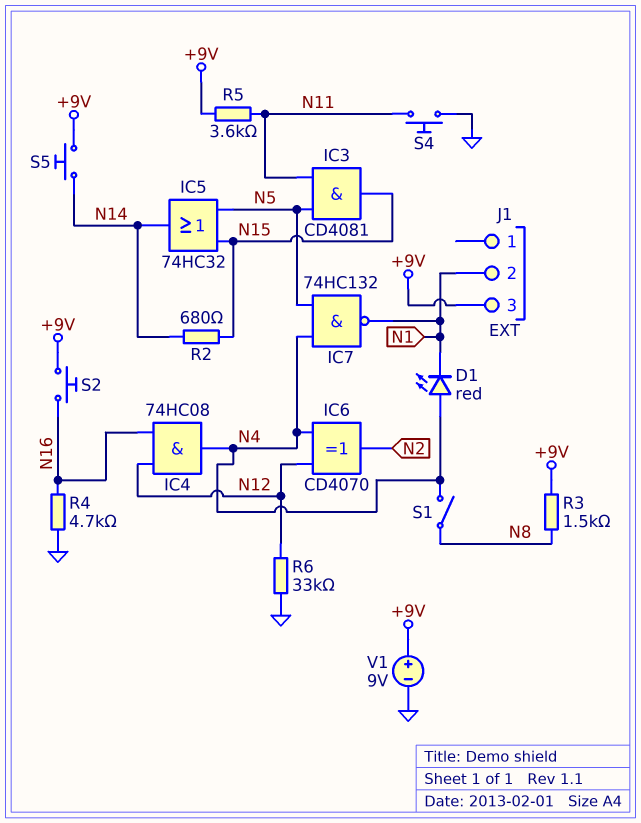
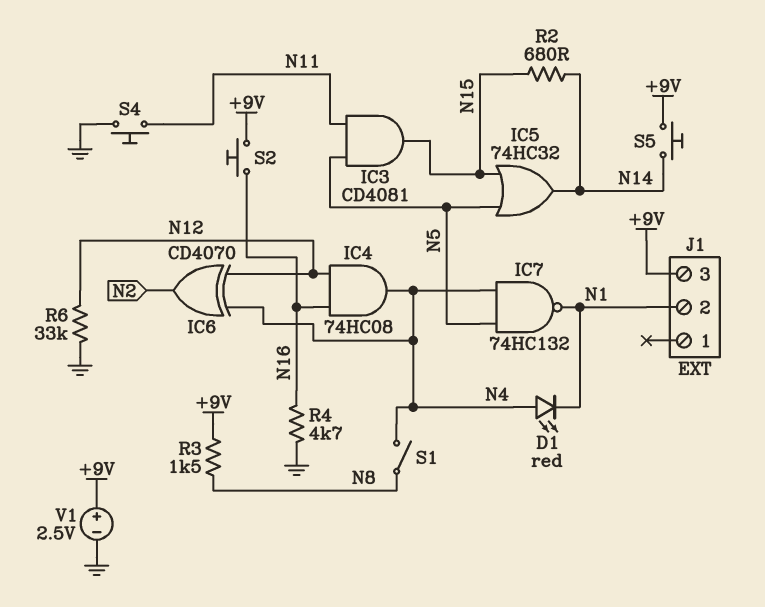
R5: 3.6k (+9V, N11) -> none
V1: 9V (plus +9V, minus GND) -> 2.5V (plus +9V, minus GND)

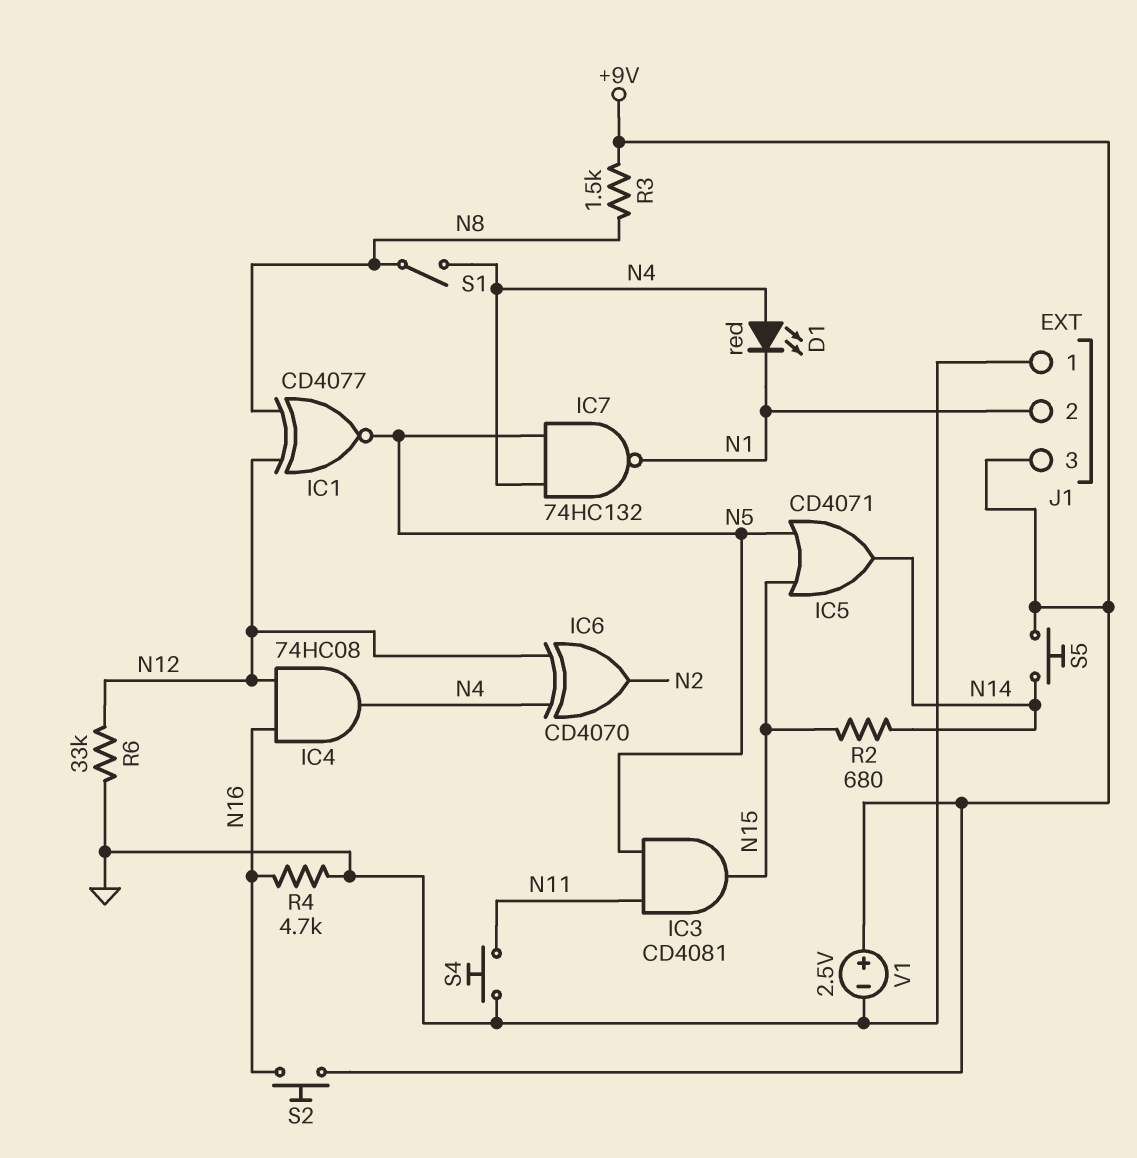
IC1: none -> XNOR CD4077 (in N8, in N12, out N5)
IC5: OR 74HC32 (in N5, in N15, out N14) -> OR CD4071 (in N5, in N15, out N14)
J1 pin 1: none -> GND

